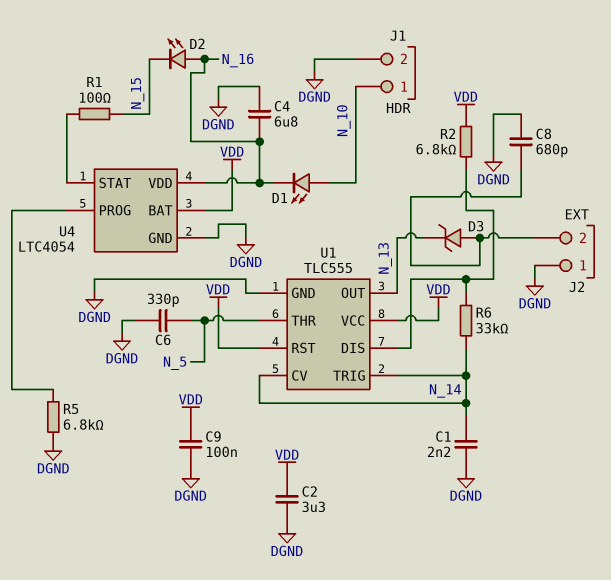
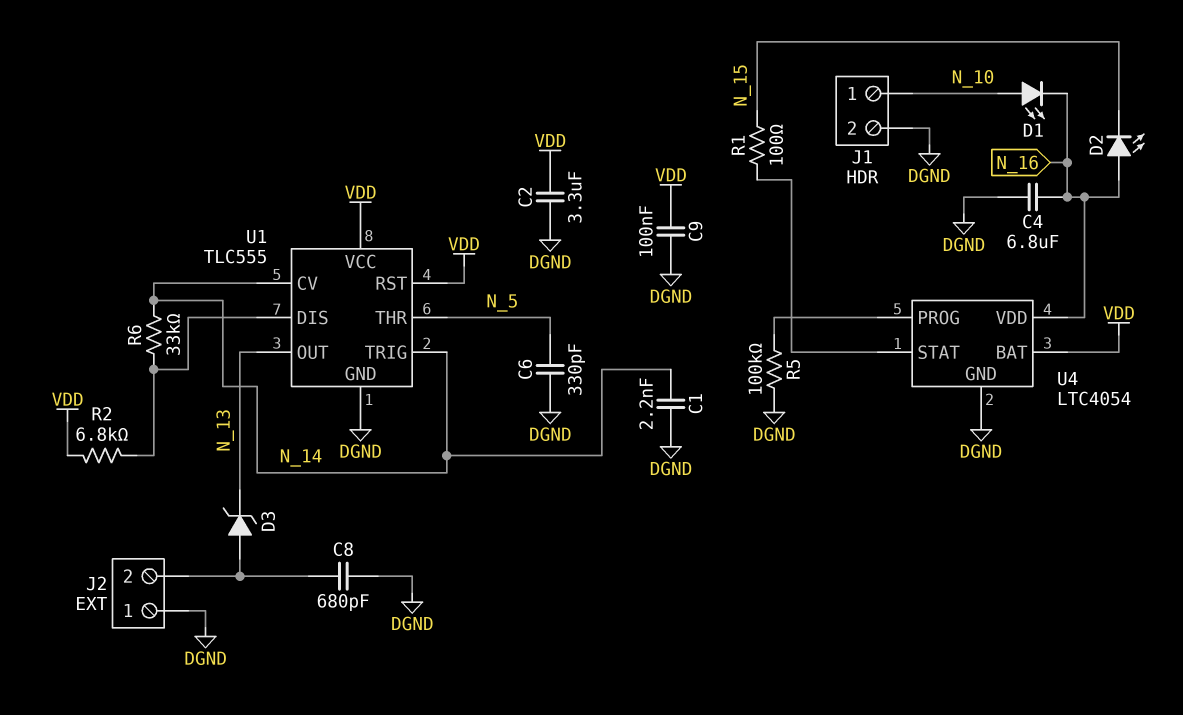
R5: 6.8k (DGND, U4/PROG) -> 100k (DGND, U4/PROG)

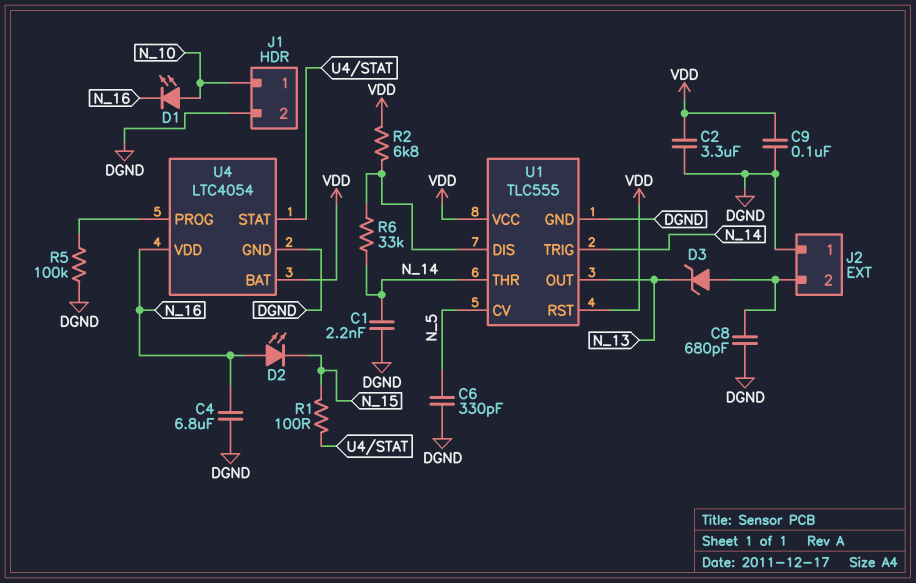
U1 pin CV: N_14 -> N_5
U1 pin THR: N_5 -> N_14

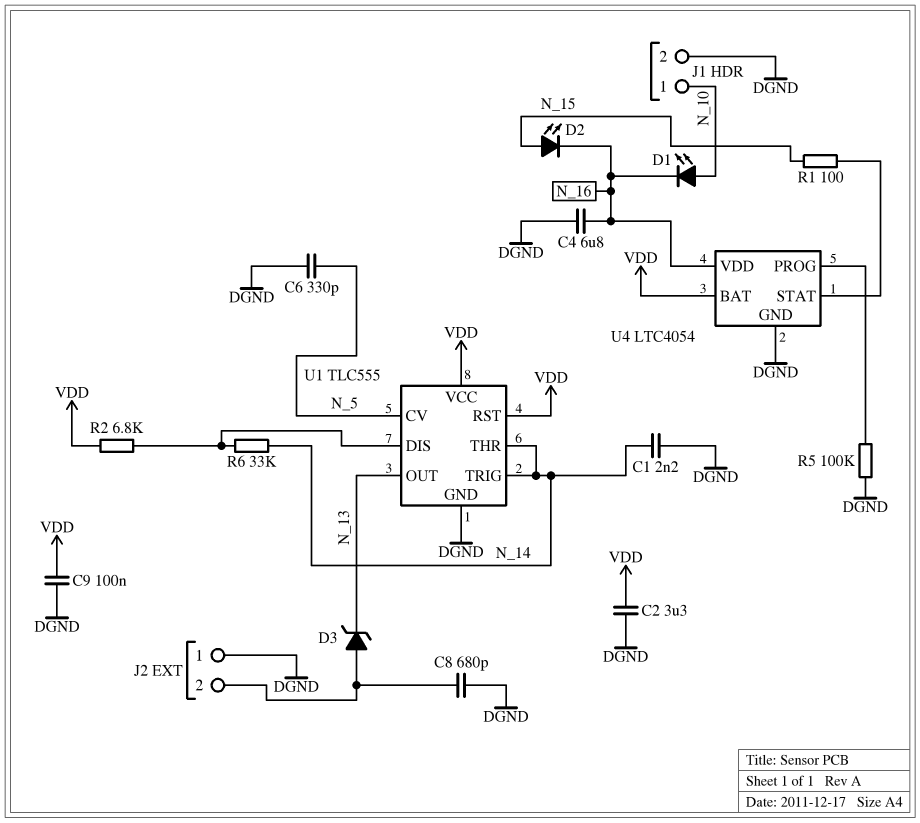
D2: LED (A N_16, K N_15) -> LED (A N_15, K N_16)

